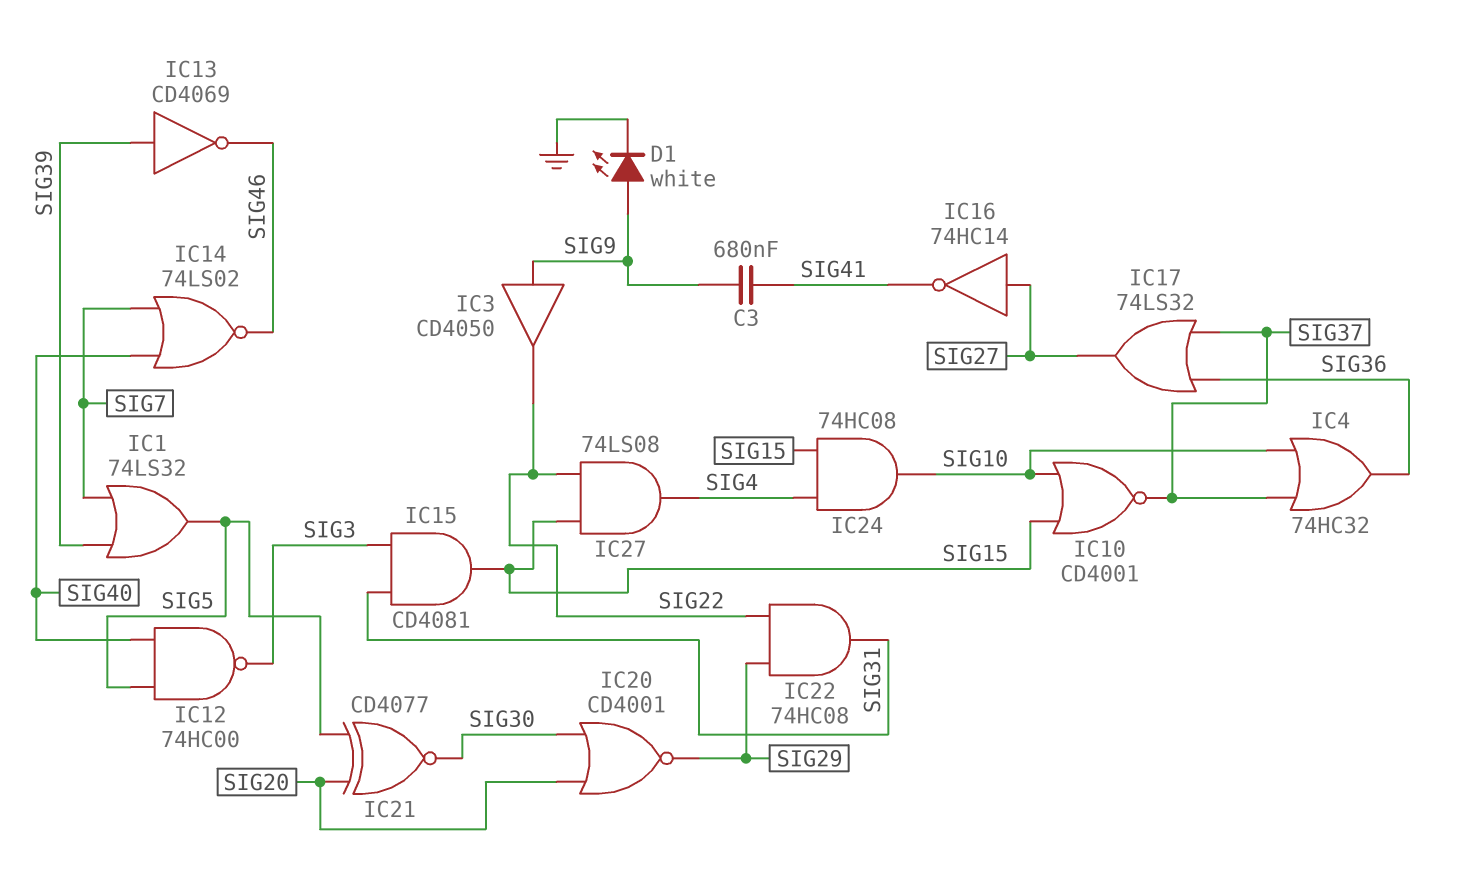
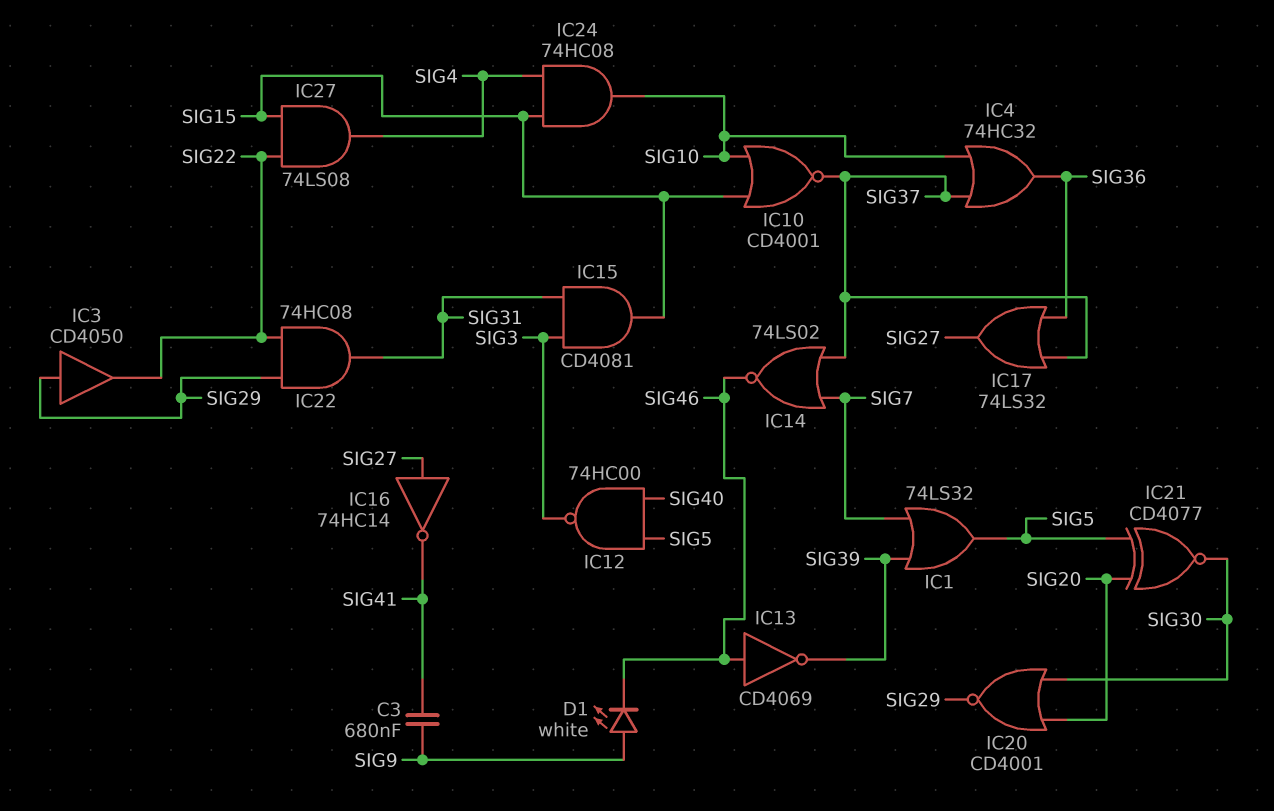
D1: LED white (A SIG9, K GND) -> LED white (A SIG9, K SIG46)
IC3: buffer CD4050 (in SIG9, out SIG22) -> buffer CD4050 (in SIG29, out SIG22)
IC13: NOT CD4069 (in SIG39, out SIG46) -> NOT CD4069 (in SIG46, out SIG39)
IC14: NOR 74LS02 (in SIG7, in SIG40, out SIG46) -> NOR 74LS02 (in SIG7, in SIG37, out SIG46)

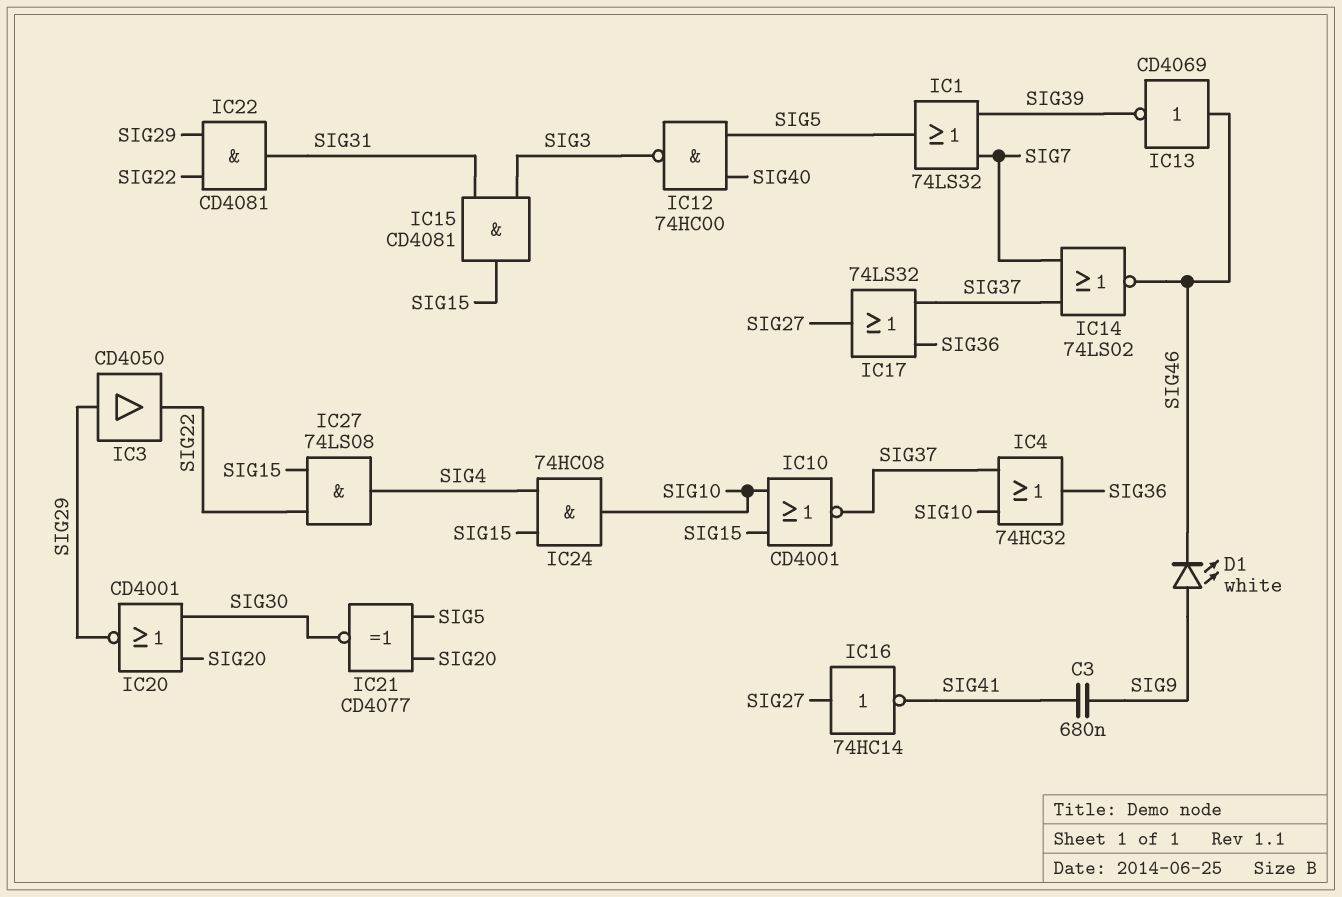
IC22: AND 74HC08 (in SIG22, in SIG29, out SIG31) -> AND CD4081 (in SIG22, in SIG29, out SIG31)

